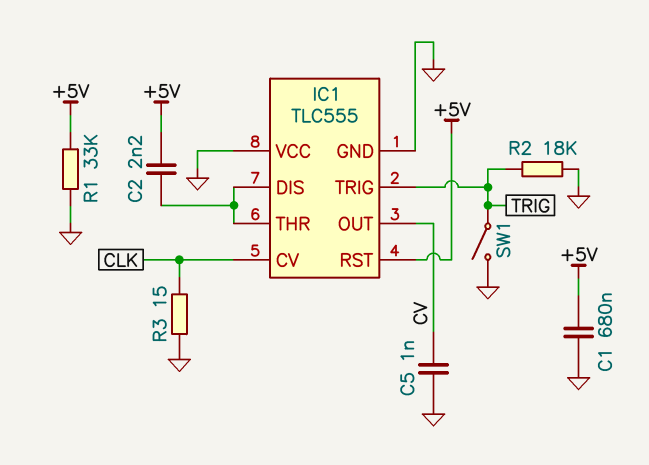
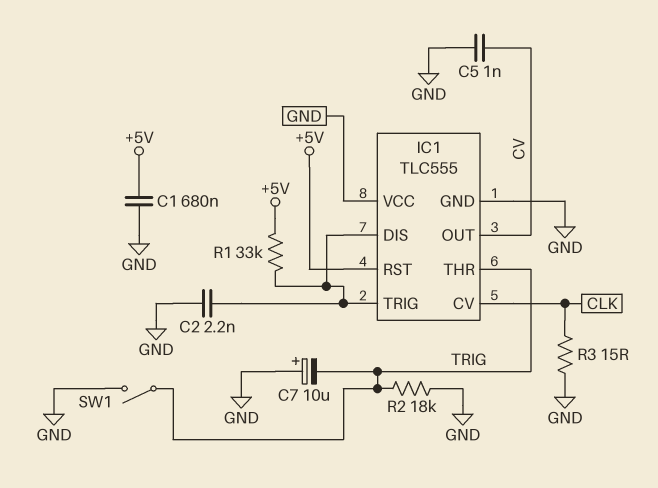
C2: 2.2nF (+5V, IC1/DIS) -> 2.2nF (GND, IC1/DIS)
C7: none -> 10uF (plus GND, minus TRIG)
IC1 pin THR: IC1/DIS -> TRIG
IC1 pin TRIG: TRIG -> IC1/DIS
R1: 33k (+5V, GND) -> 33k (+5V, IC1/DIS)

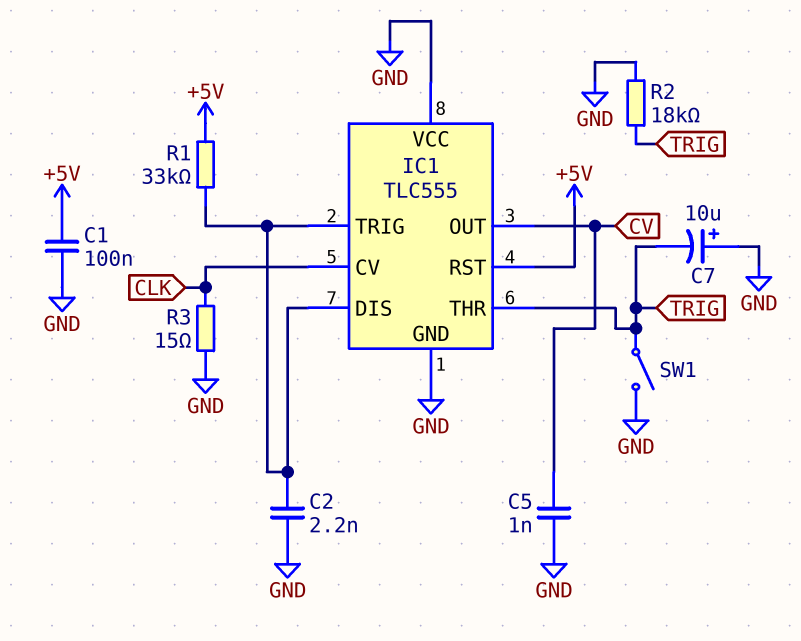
C1: 680nF (+5V, GND) -> 100nF (+5V, GND)

